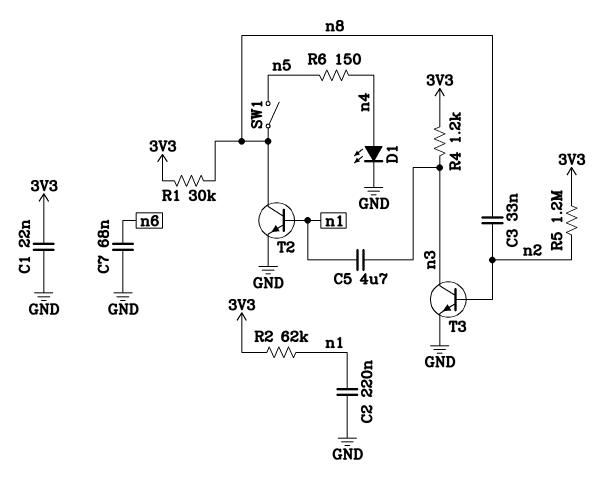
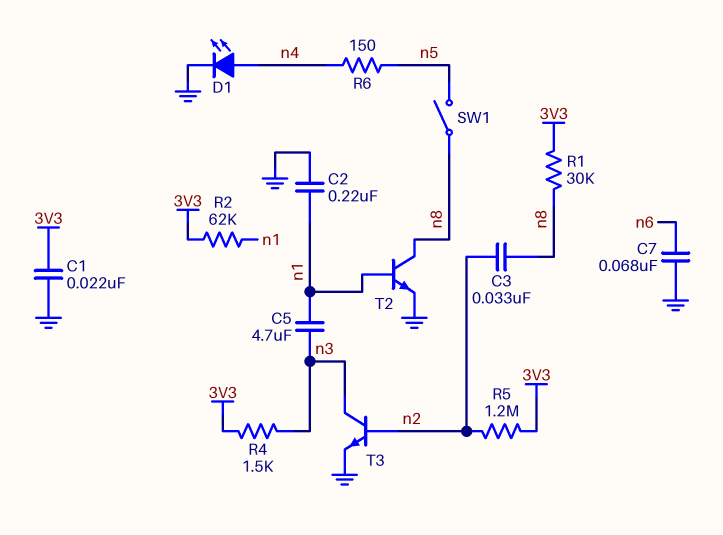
R4: 1.2k (3V3, n3) -> 1.5k (3V3, n3)

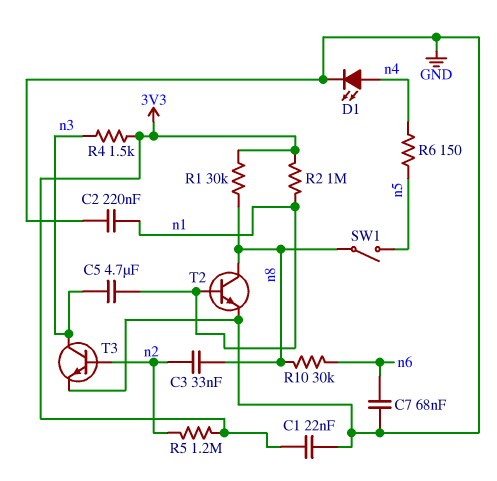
R2: 62k (3V3, n1) -> 1M (3V3, n1)
R10: none -> 30k (n6, n8)

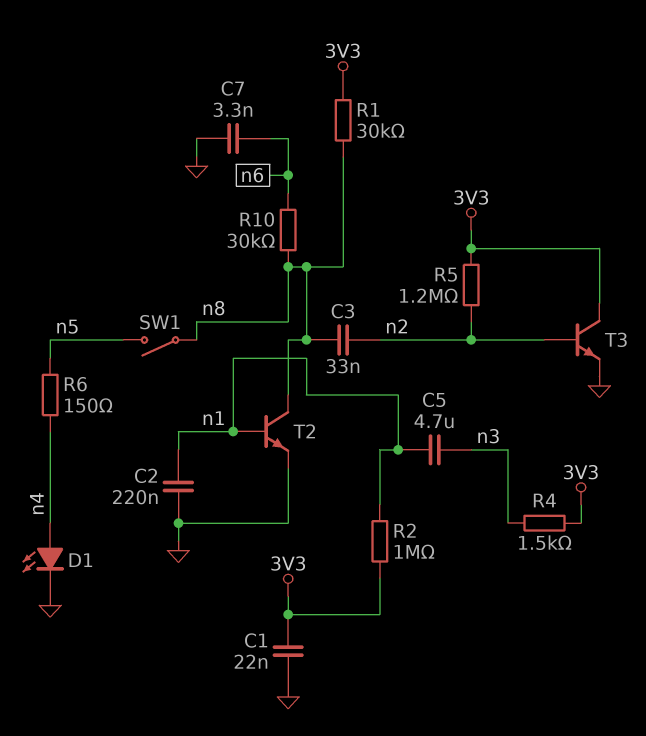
C7: 68nF (GND, n6) -> 3.3nF (GND, n6)
T3: NPN (B n2, C n3, E GND) -> NPN (B n2, C 3V3, E GND)

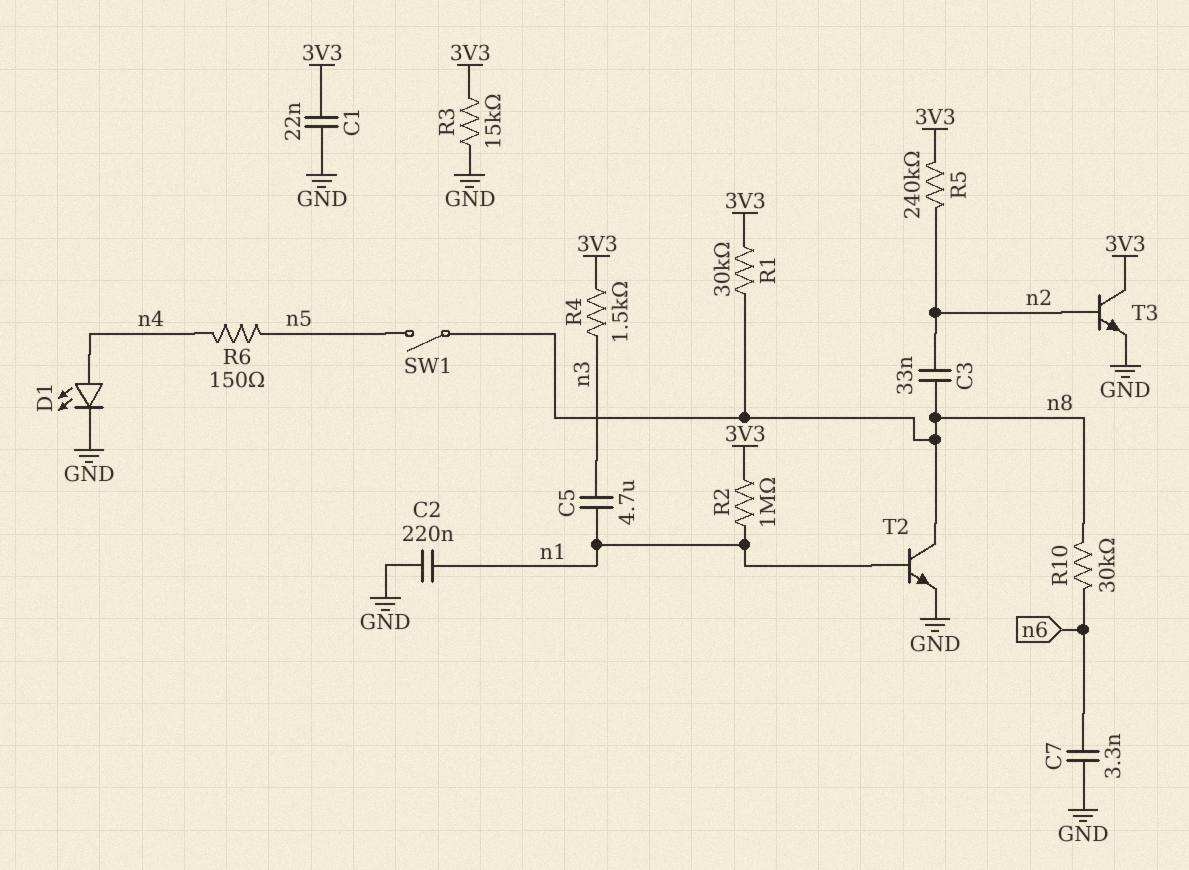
R3: none -> 15k (3V3, GND)
R5: 1.2M (3V3, n2) -> 240k (3V3, n2)

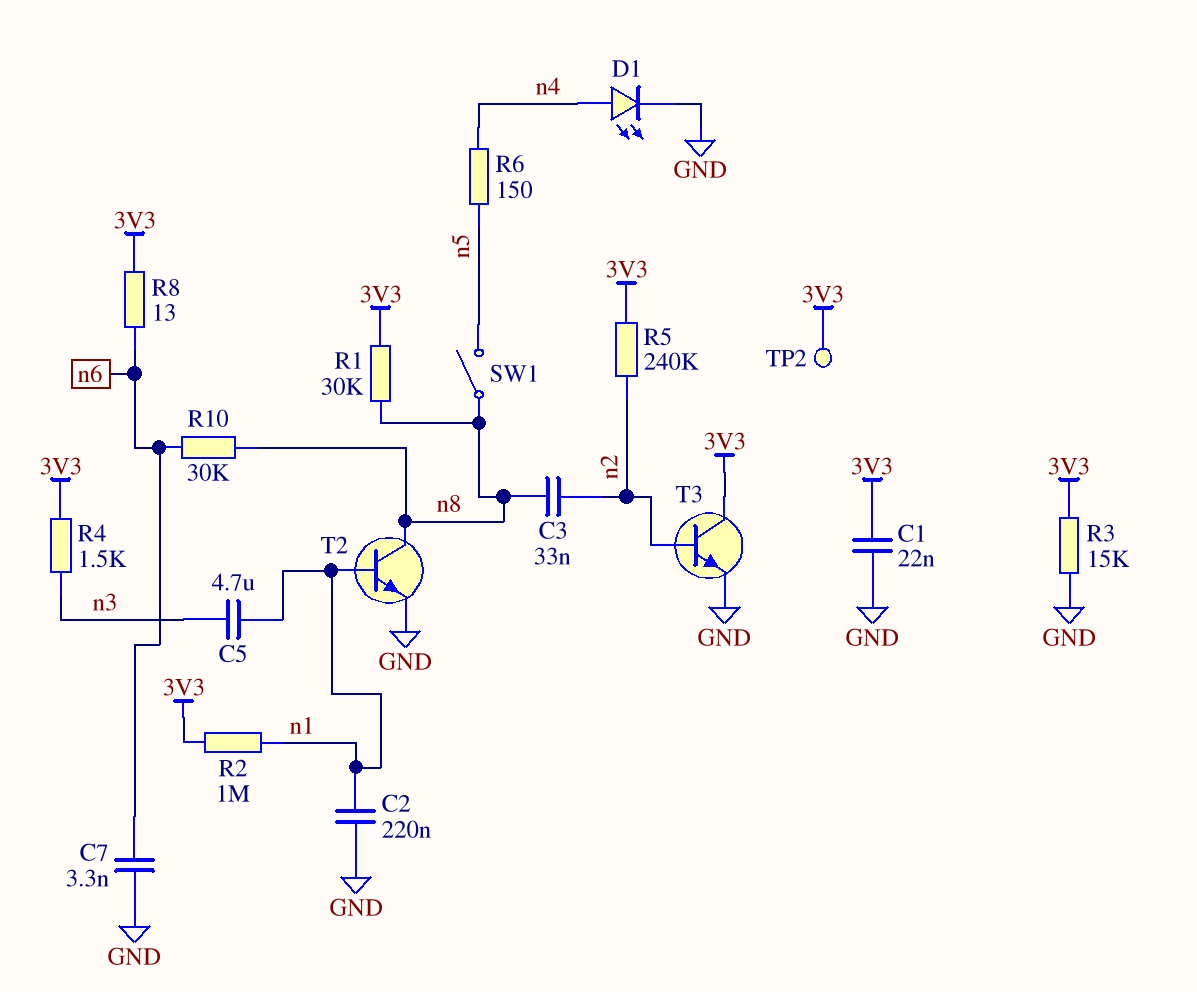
R8: none -> 13 (3V3, n6)
TP2: none -> test point (3V3)

